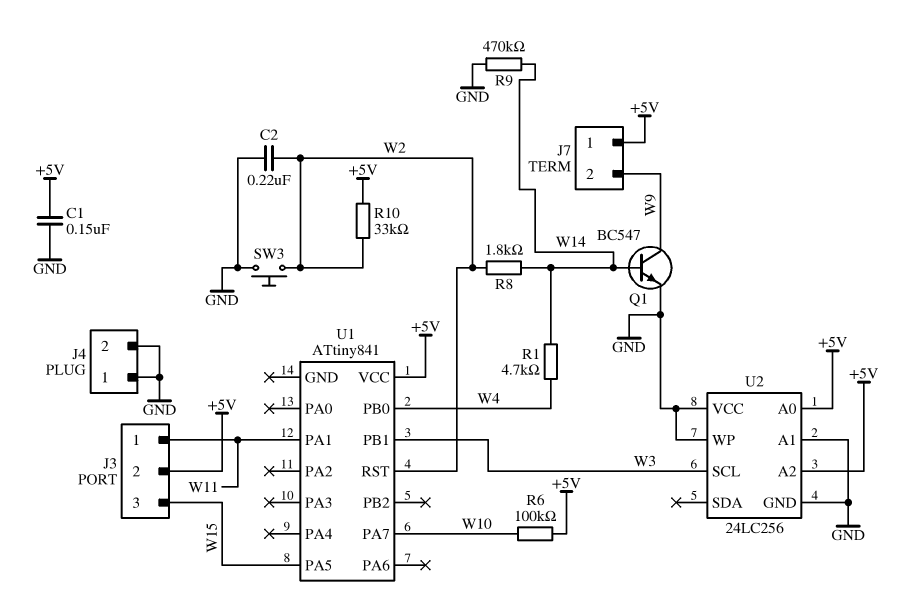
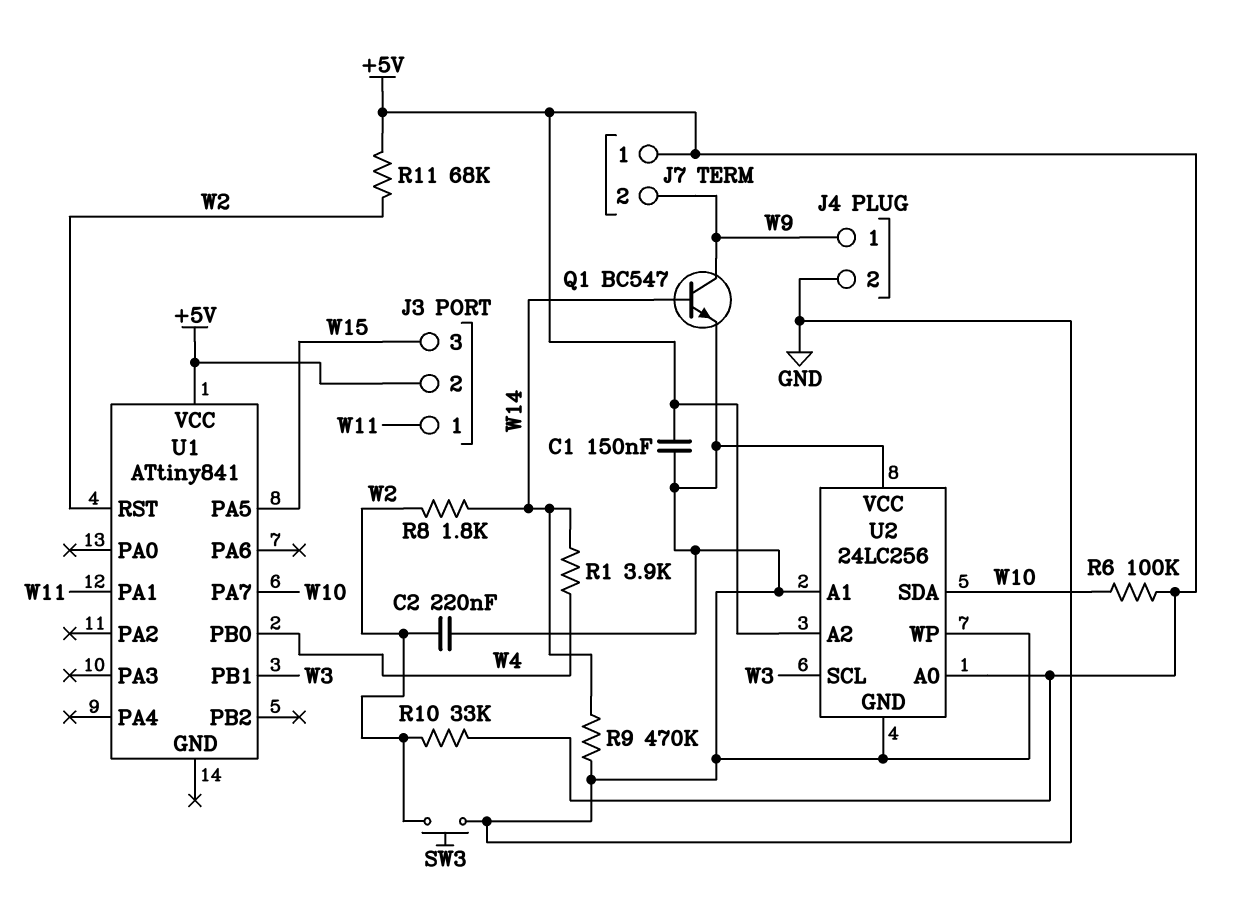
J4 pin 1: GND -> W9
R1: 4.7k (W4, W14) -> 3.9k (W4, W14)
R11: none -> 68k (+5V, W2)
U2 pin SDA: none -> W10

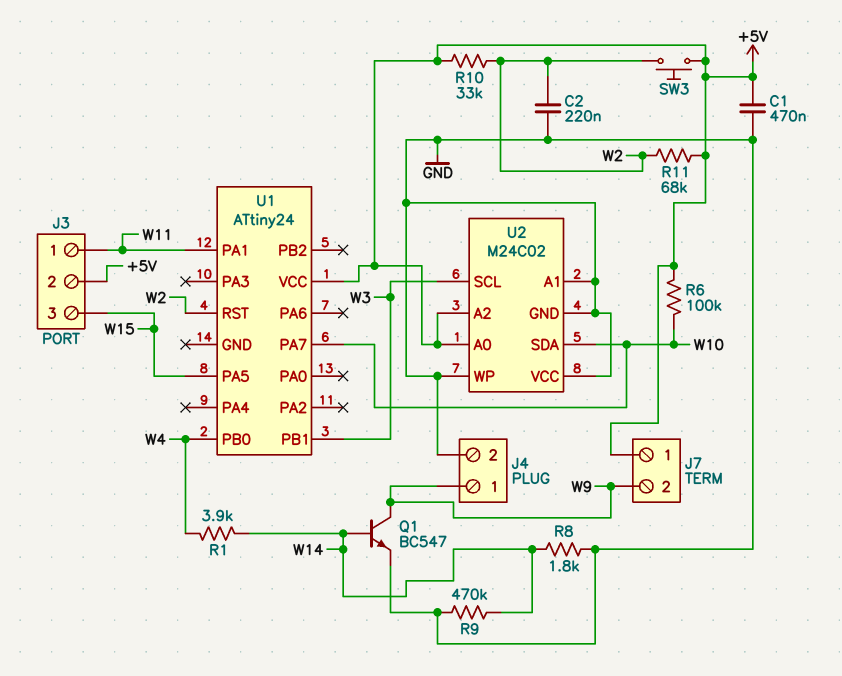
C1: 150nF (+5V, GND) -> 470nF (+5V, GND)
R8: 1.8k (W2, W14) -> 1.8k (GND, W14)
SW3: button (GND, W2) -> button (+5V, W2)
U1: ATtiny841 -> ATtiny24
U2: 24LC256 -> M24C02

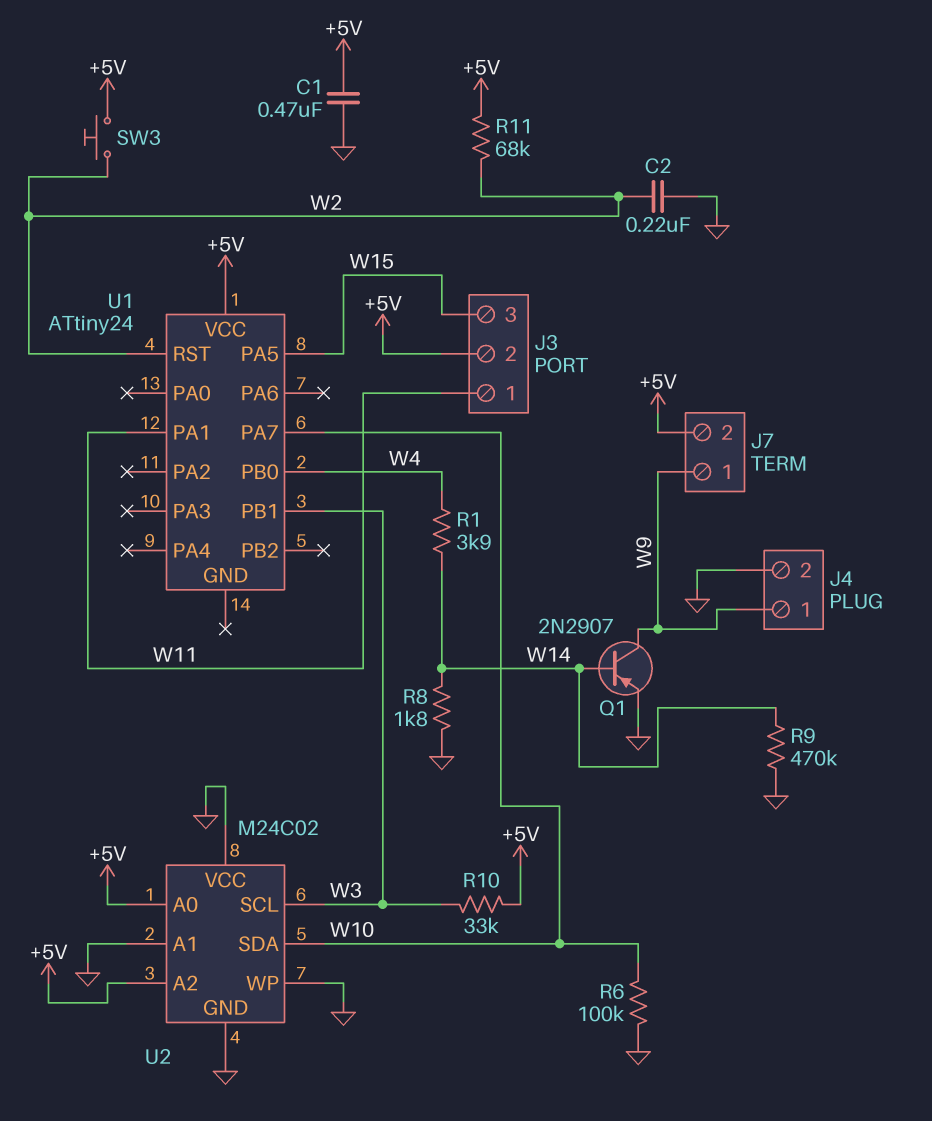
J7 pin 1: +5V -> W9
J7 pin 2: W9 -> +5V
Q1: NPN BC547 (B W14, C W9, E GND) -> PNP 2N2907 (B W14, C W9, E GND)
R6: 100k (+5V, W10) -> 100k (GND, W10)
R10: 33k (+5V, W2) -> 33k (+5V, W3)

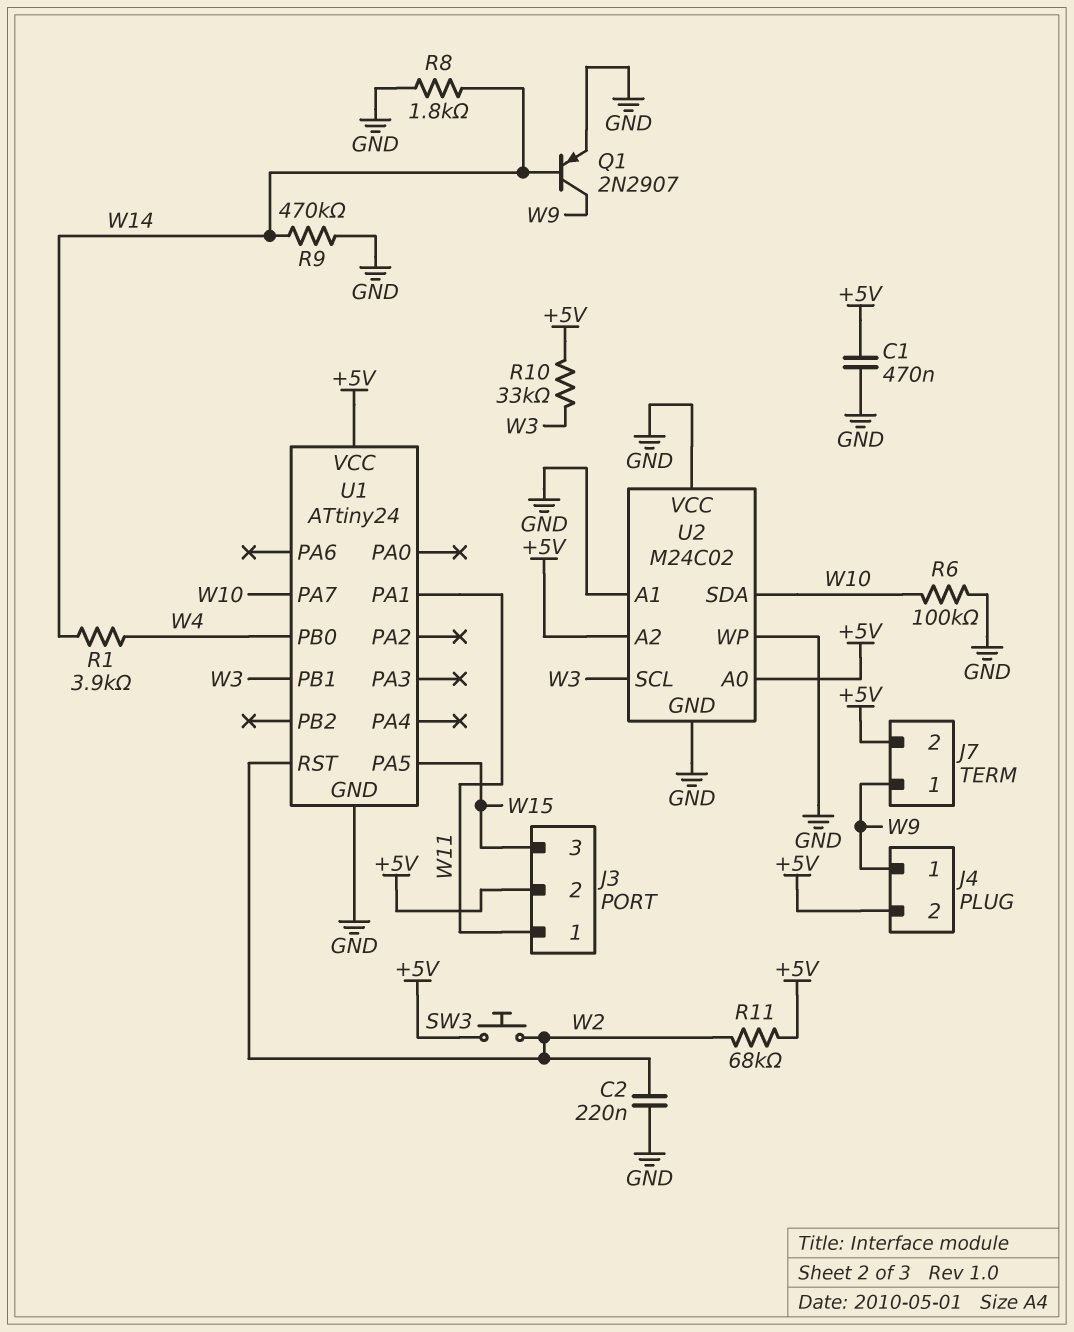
J4 pin 2: GND -> +5V
U1 pin GND: none -> GND

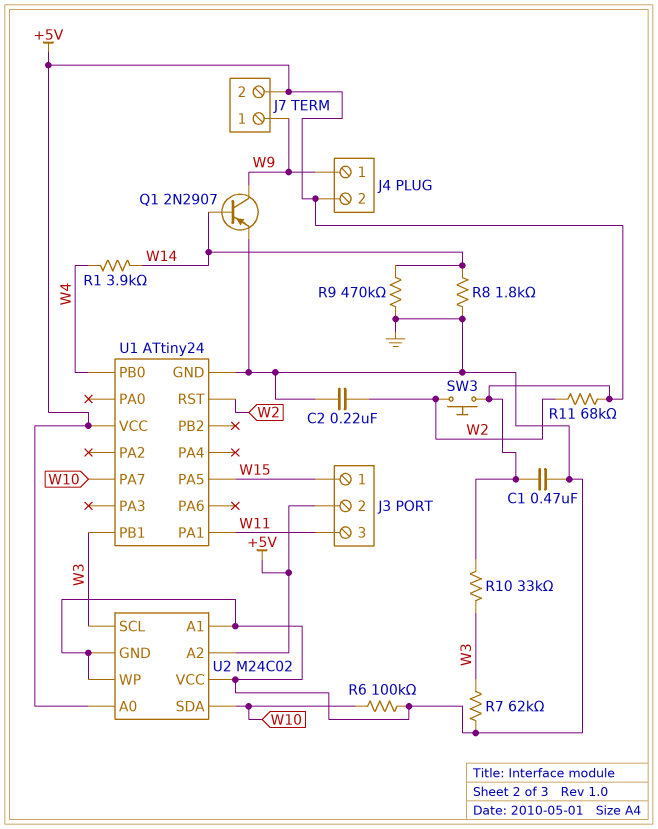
J3 pin 1: W11 -> W15
J3 pin 3: W15 -> W11
R7: none -> 62k (GND, W3)

